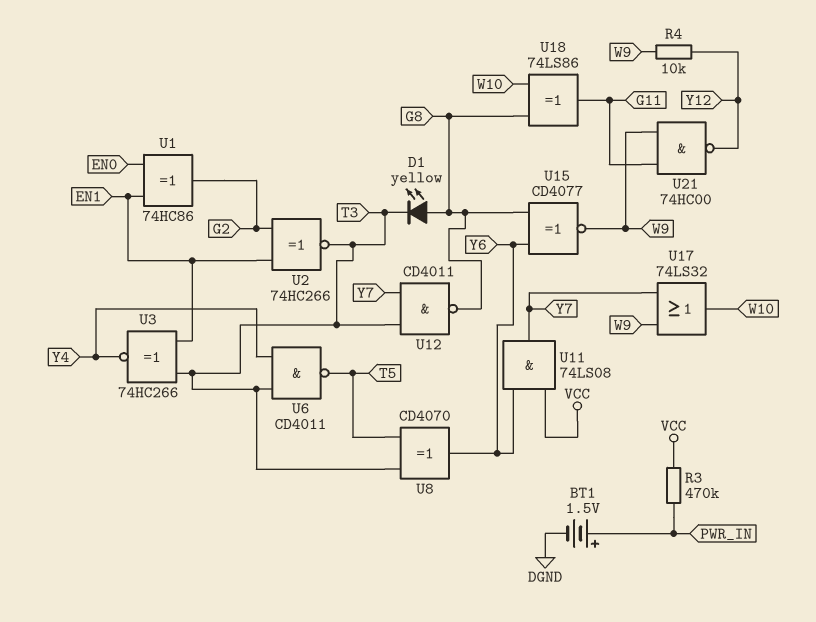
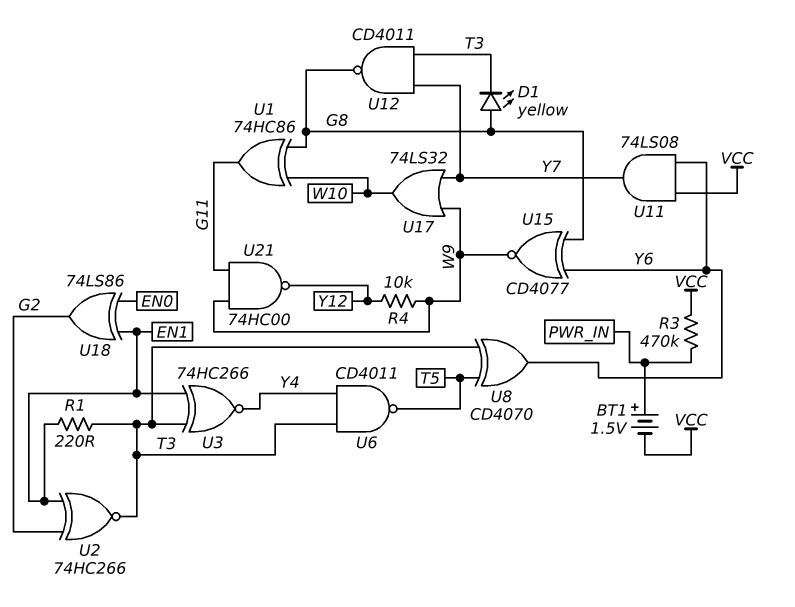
BT1: 1.5V (plus PWR_IN, minus DGND) -> 1.5V (plus PWR_IN, minus VCC)
R1: none -> 220 (EN1, T3)
U1: XOR 74HC86 (in EN0, in EN1, out G2) -> XOR 74HC86 (in G8, in W10, out G11)
U18: XOR 74LS86 (in G8, in W10, out G11) -> XOR 74LS86 (in EN0, in EN1, out G2)

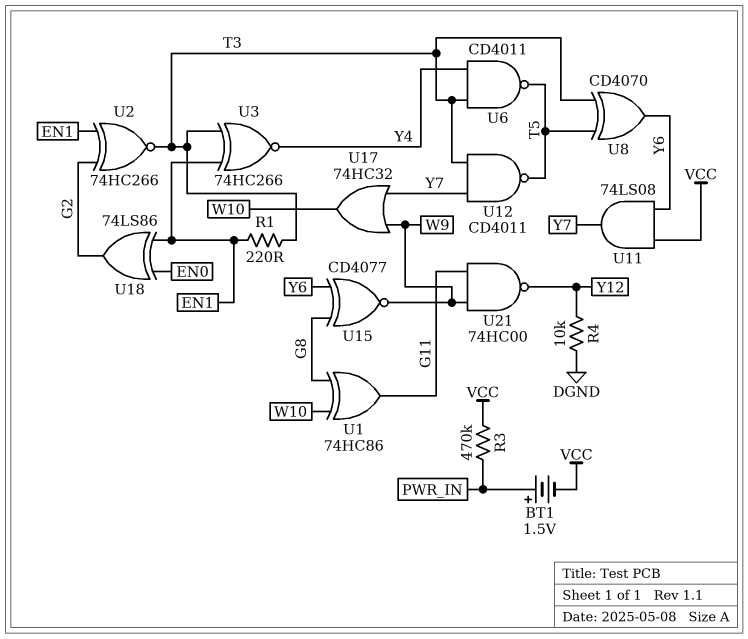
D1: LED yellow (A G8, K T3) -> none
R4: 10k (W9, Y12) -> 10k (DGND, Y12)
U12: NAND CD4011 (in T3, in Y7, out G8) -> NAND CD4011 (in T3, in Y7, out T5)
U17: OR 74LS32 (in W9, in Y7, out W10) -> OR 74HC32 (in W9, in Y7, out W10)

